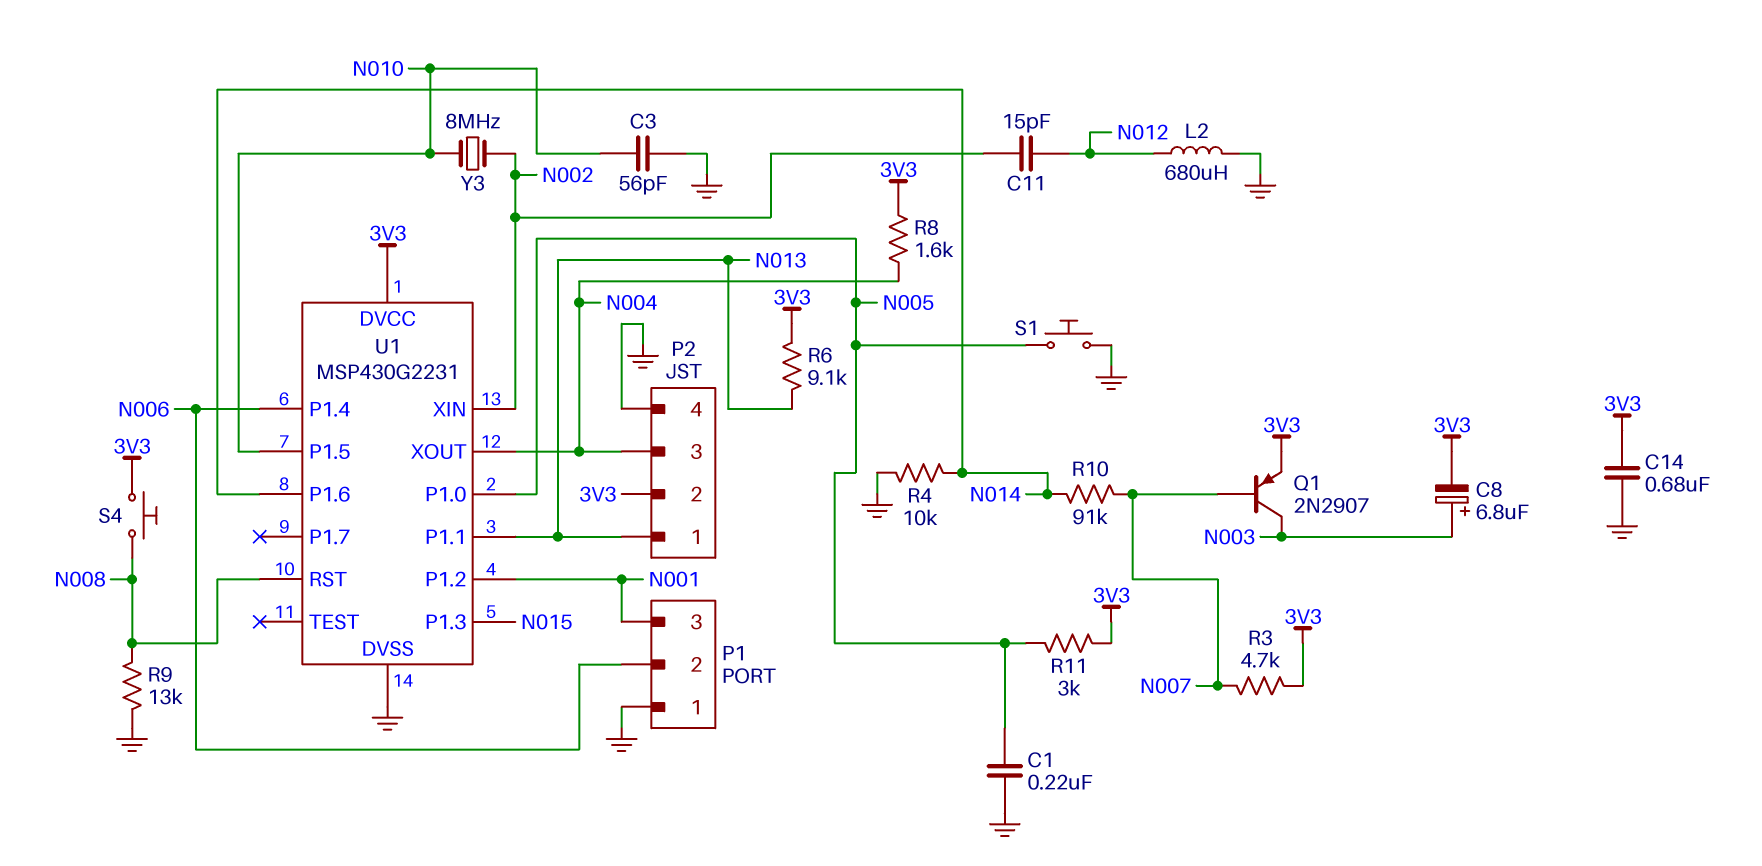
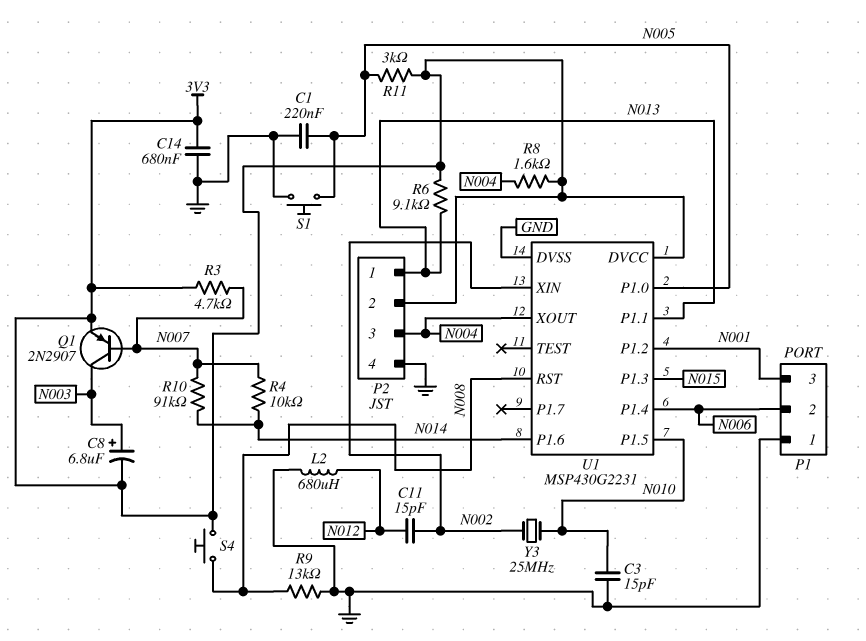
C3: 56pF (GND, N010) -> 15pF (GND, N010)
R4: 10k (GND, N014) -> 10k (N007, N014)
Y3: 8MHz (N002, N010) -> 25MHz (N002, N010)

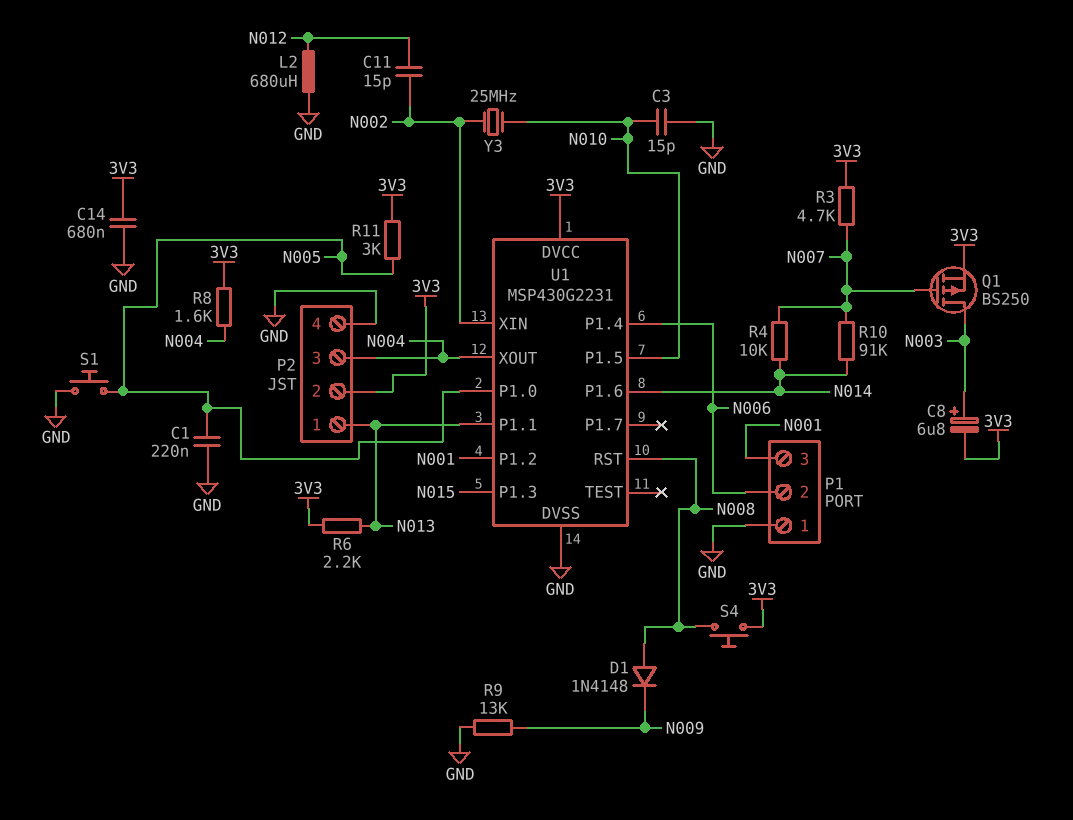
D1: none -> diode 1N4148 (A N008, K N009)
Q1: PNP 2N2907 (B N007, C N003, E 3V3) -> PMOS BS250 (G N007, D N003, S 3V3)
R6: 9.1k (3V3, N013) -> 2.2k (3V3, N013)
R9: 13k (GND, N008) -> 13k (GND, N009)

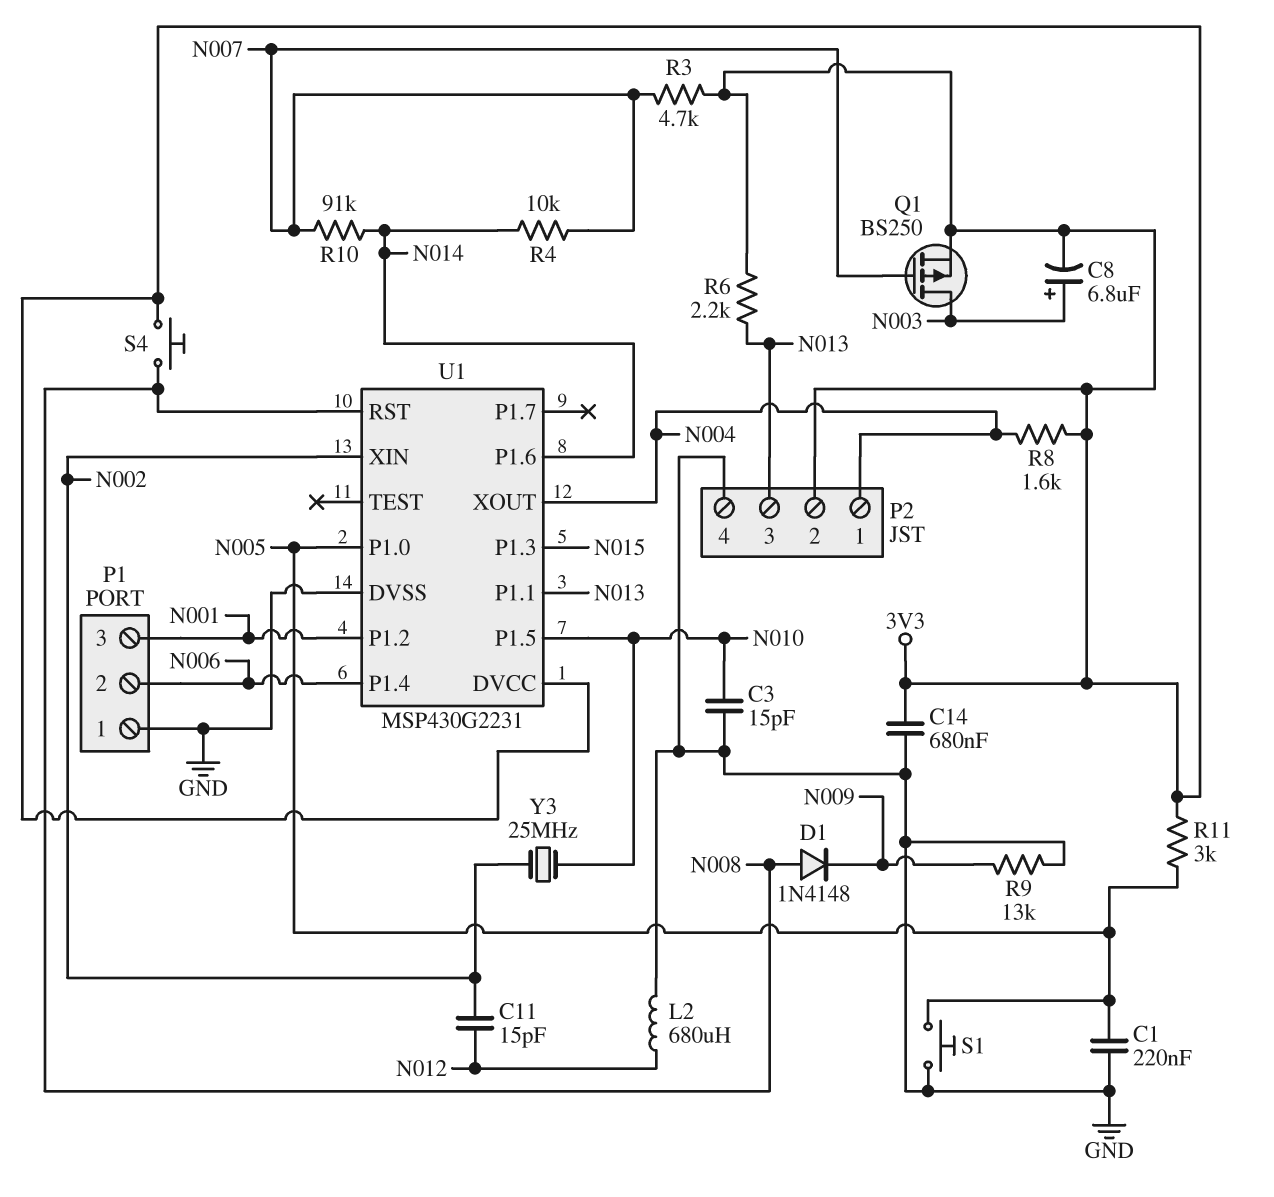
P2 pin 1: N013 -> N004
P2 pin 3: N004 -> N013

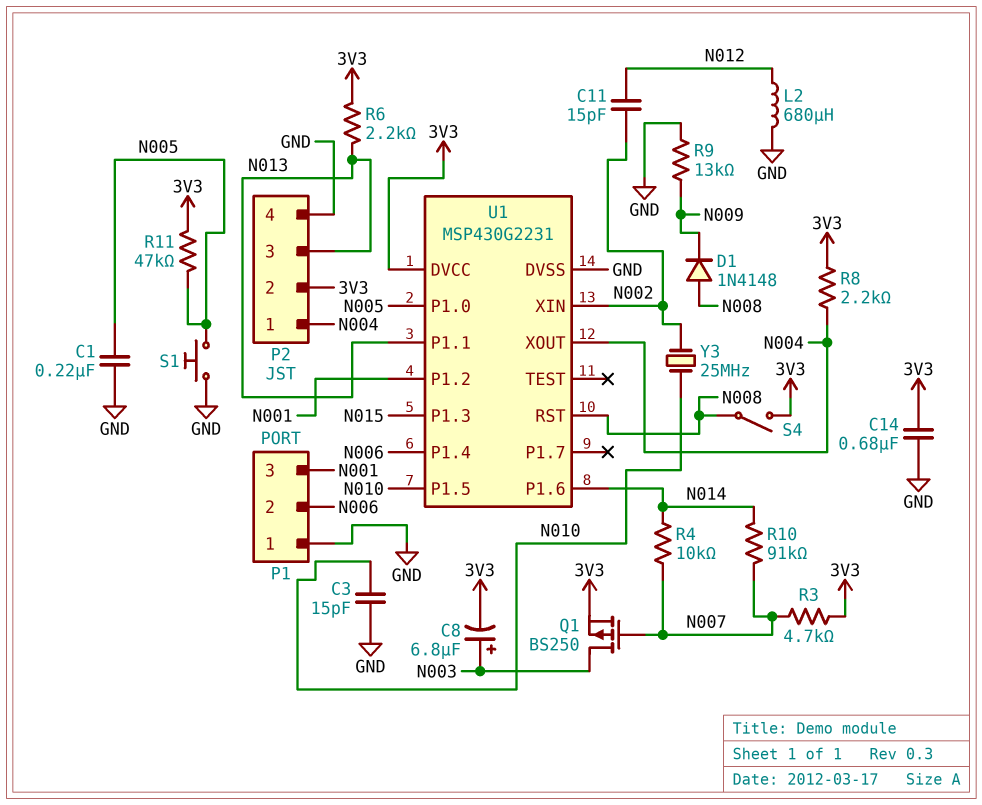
R8: 1.6k (3V3, N004) -> 2.2k (3V3, N004)
R11: 3k (3V3, N005) -> 47k (3V3, N005)
S4: button (3V3, N008) -> switch (3V3, N008)

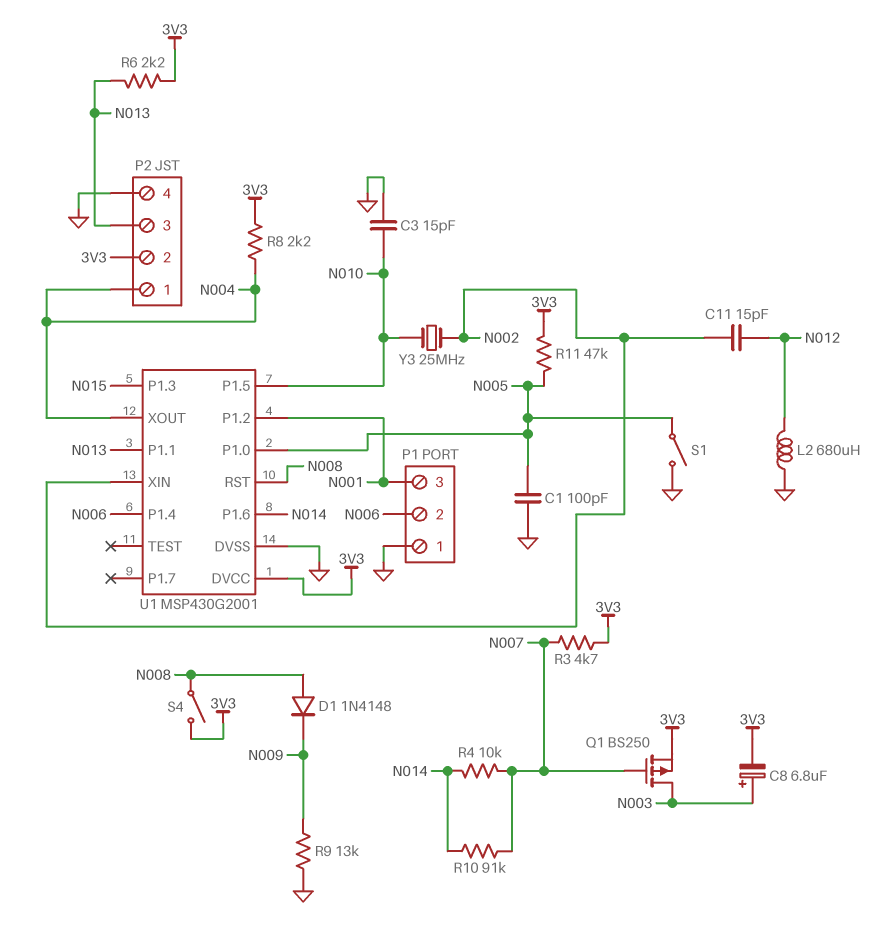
C1: 220nF (GND, N005) -> 100pF (GND, N005)
C14: 680nF (3V3, GND) -> none
S1: button (GND, N005) -> switch (GND, N005)
U1: MSP430G2231 -> MSP430G2001

